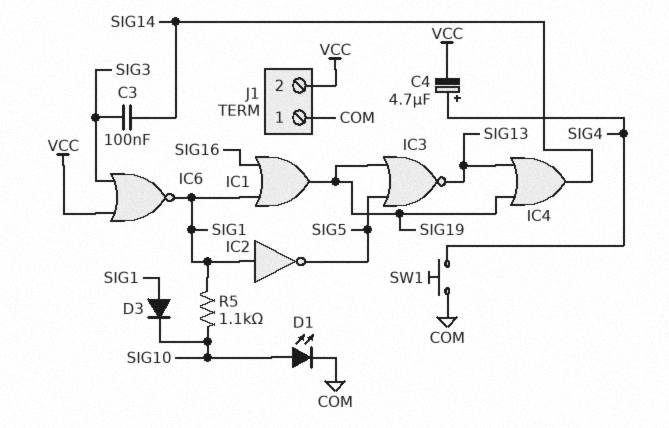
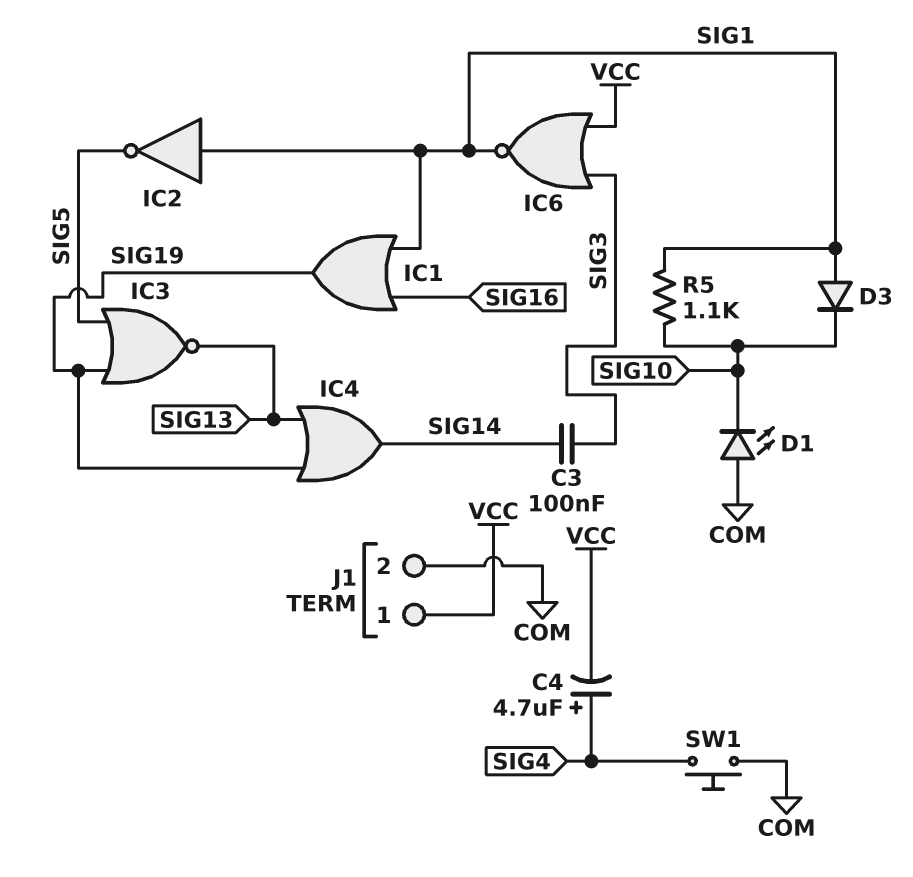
D1: LED (A SIG10, K COM) -> LED (A COM, K SIG10)
J1 pin 1: COM -> VCC
J1 pin 2: VCC -> COM

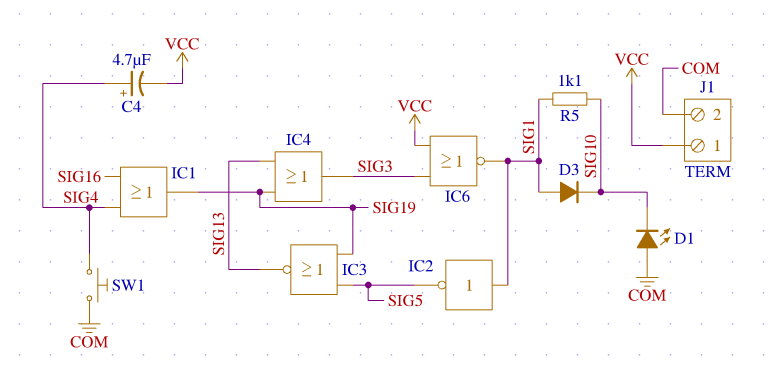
C3: 100nF (SIG3, SIG14) -> none
IC1: OR (in SIG1, in SIG16, out SIG19) -> OR (in SIG4, in SIG16, out SIG19)
IC4: OR (in SIG13, in SIG19, out SIG14) -> OR (in SIG13, in SIG19, out SIG3)

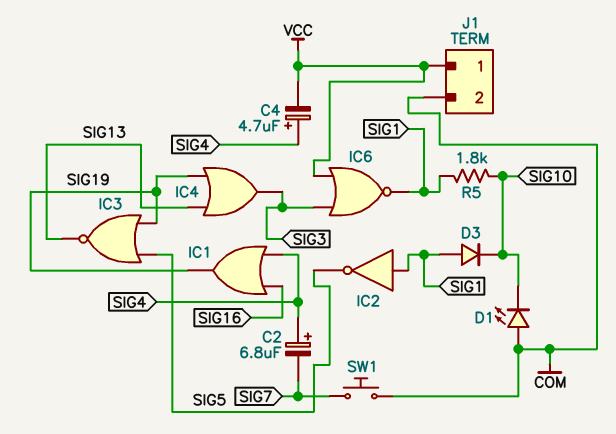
C2: none -> 6.8uF (plus SIG4, minus SIG7)
R5: 1.1k (SIG1, SIG10) -> 1.8k (SIG1, SIG10)
SW1: button (COM, SIG4) -> button (COM, SIG7)

